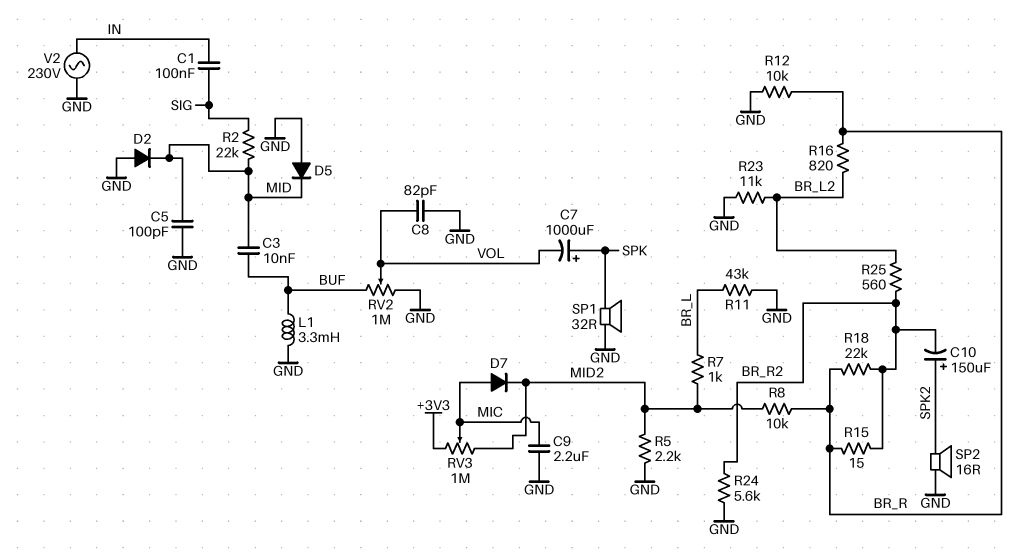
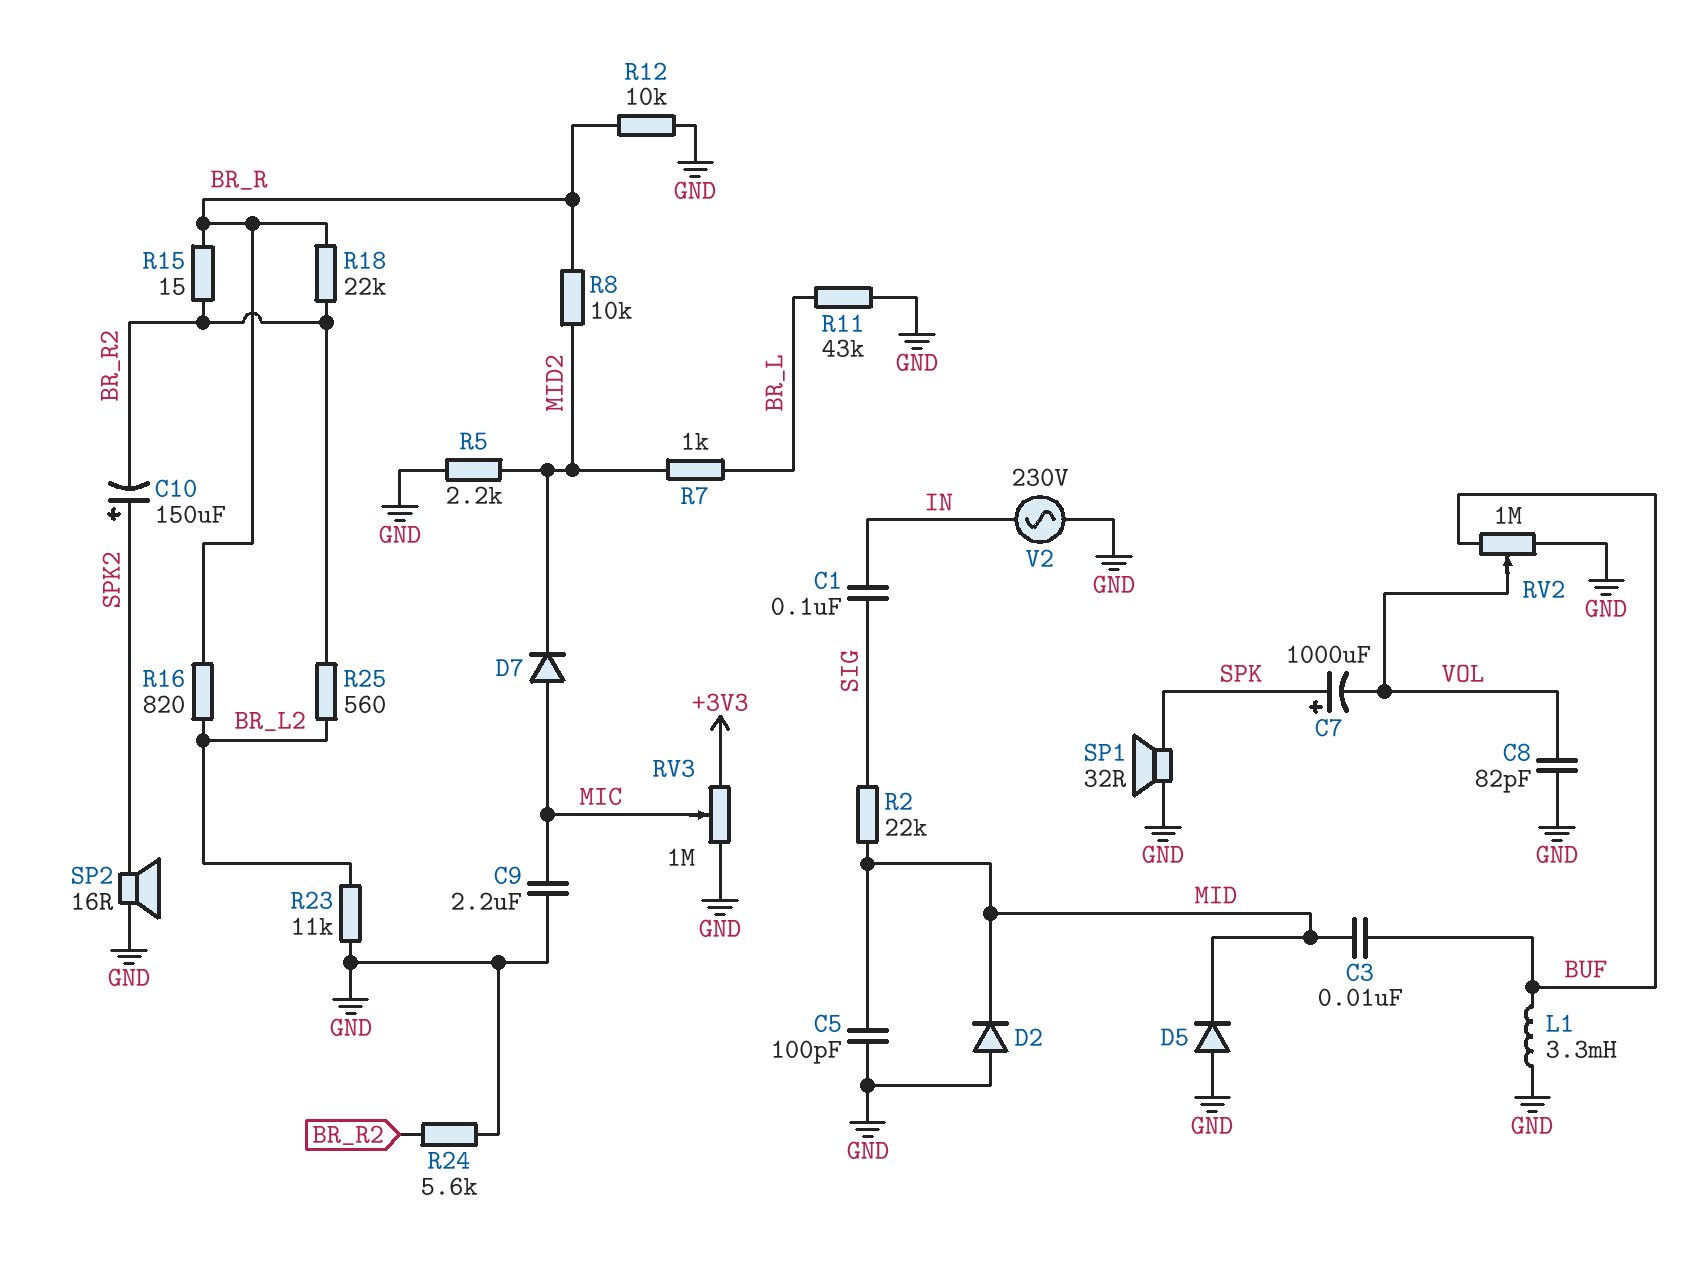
RV3: 1M (+3V3, MID2, wiper MIC) -> 1M (+3V3, GND, wiper MIC)

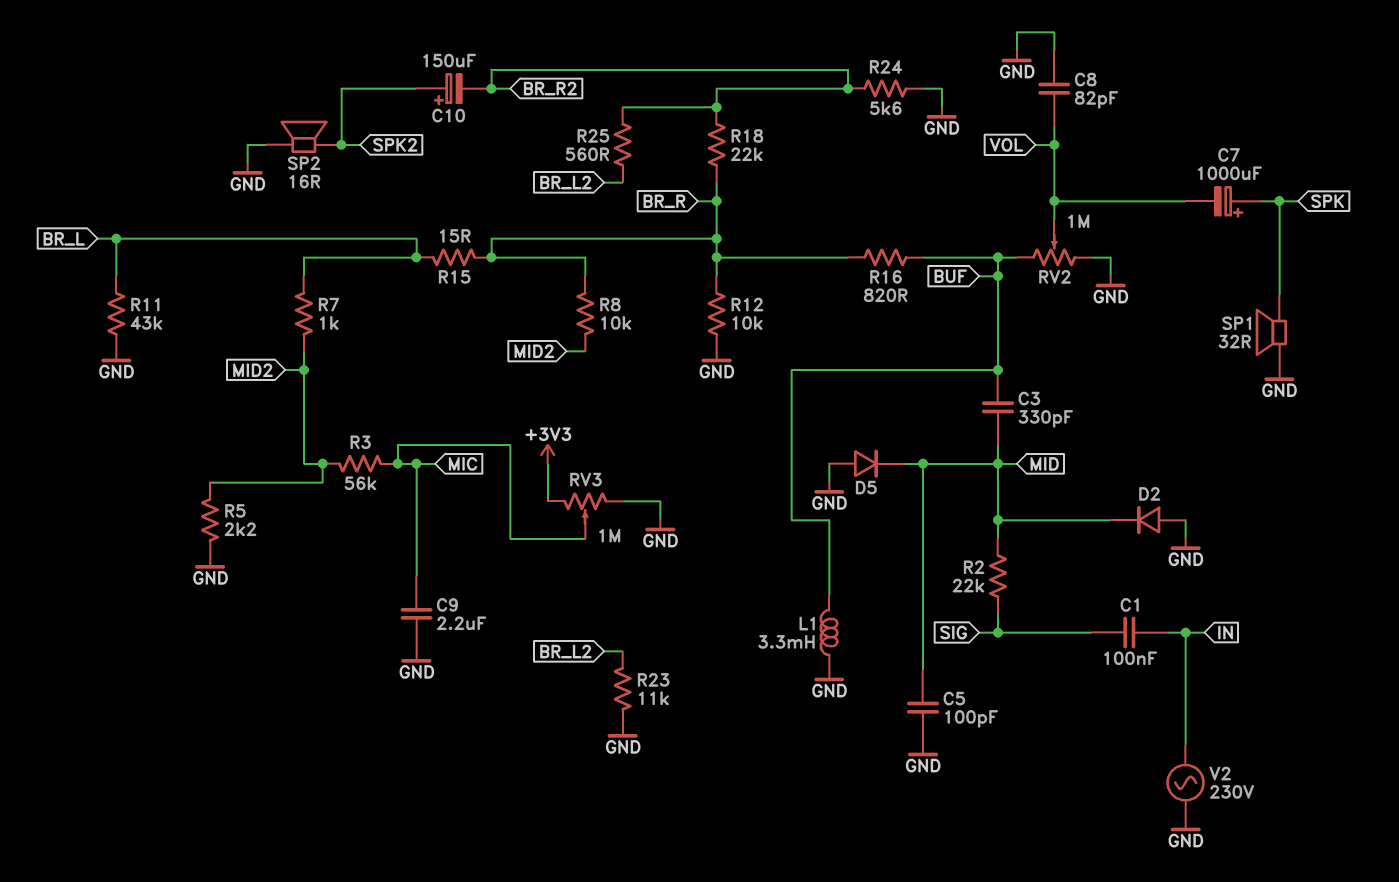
C3: 10nF (BUF, MID) -> 330pF (BUF, MID)
D7: diode (A MIC, K MID2) -> none
R3: none -> 56k (MIC, MID2)
R15: 15 (BR_R, BR_R2) -> 15 (BR_L, BR_R)
R16: 820 (BR_L2, BR_R) -> 820 (BR_R, BUF)

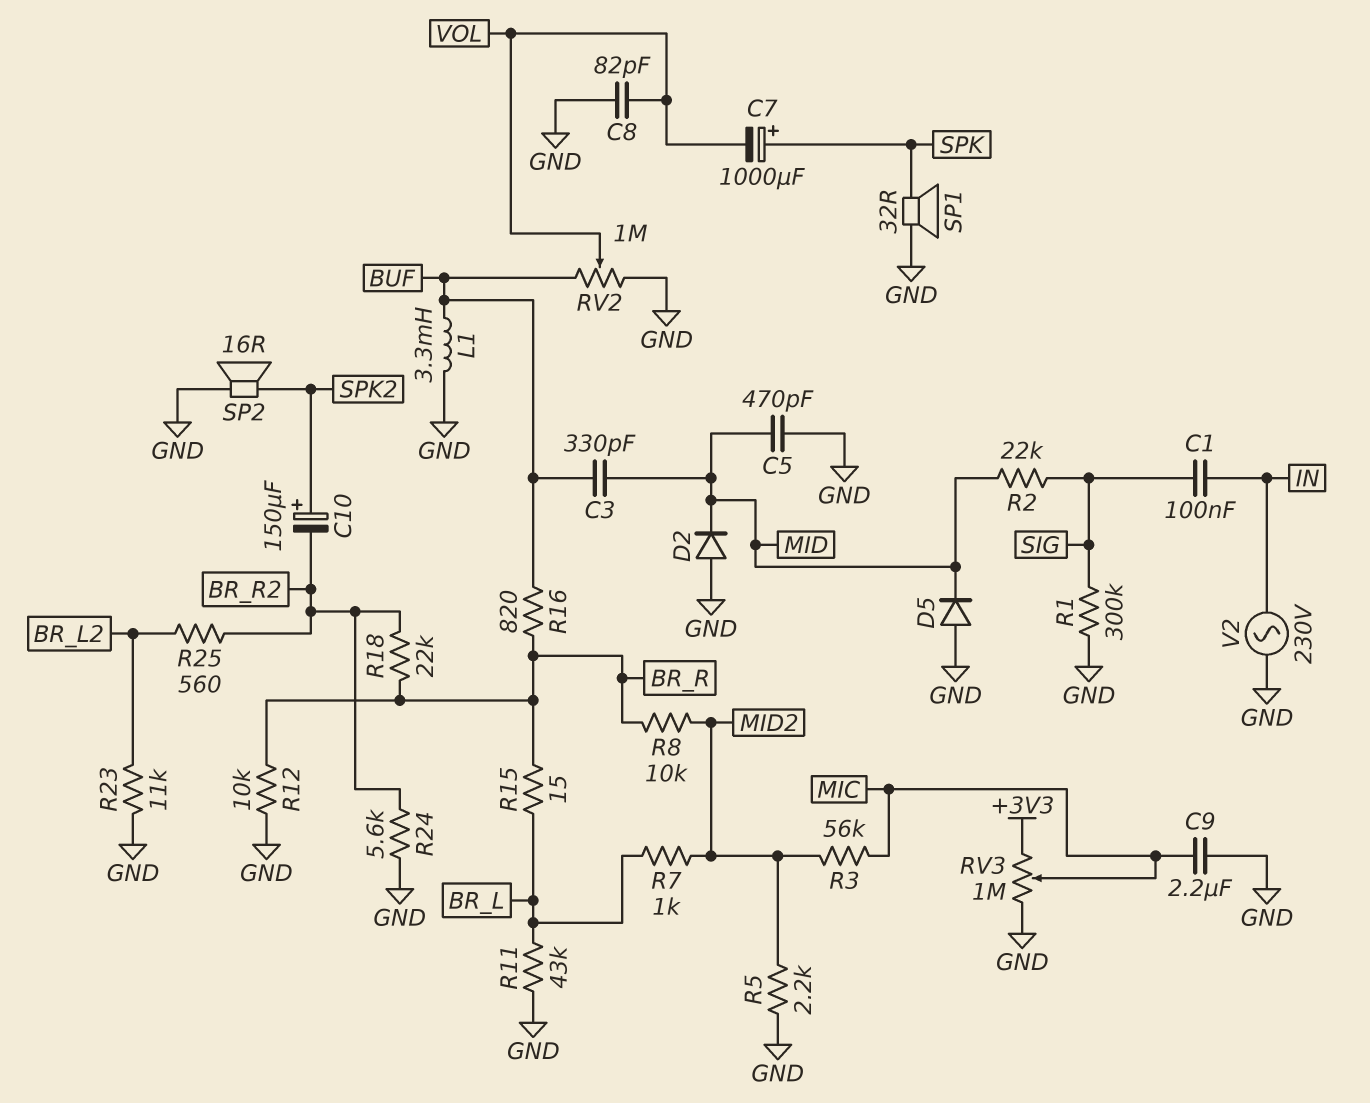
C5: 100pF (GND, MID) -> 470pF (GND, MID)
R1: none -> 300k (GND, SIG)

